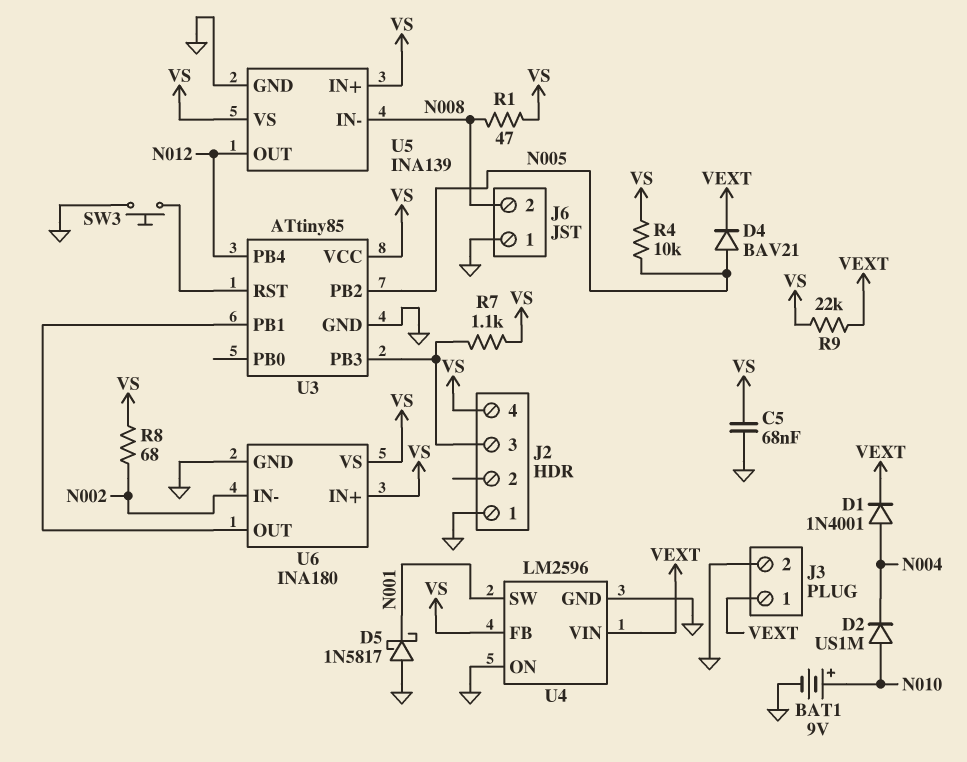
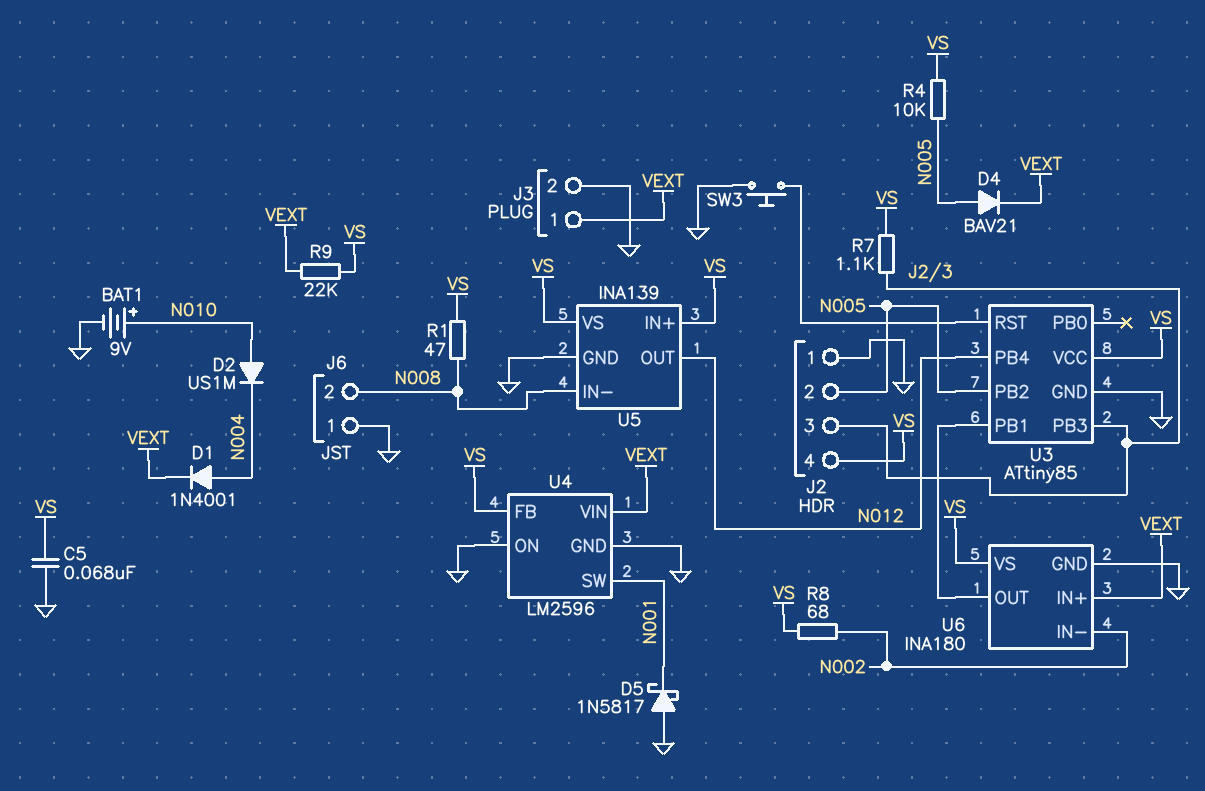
J2 pin 2: none -> N005
U6 pin IN+: VS -> VEXT

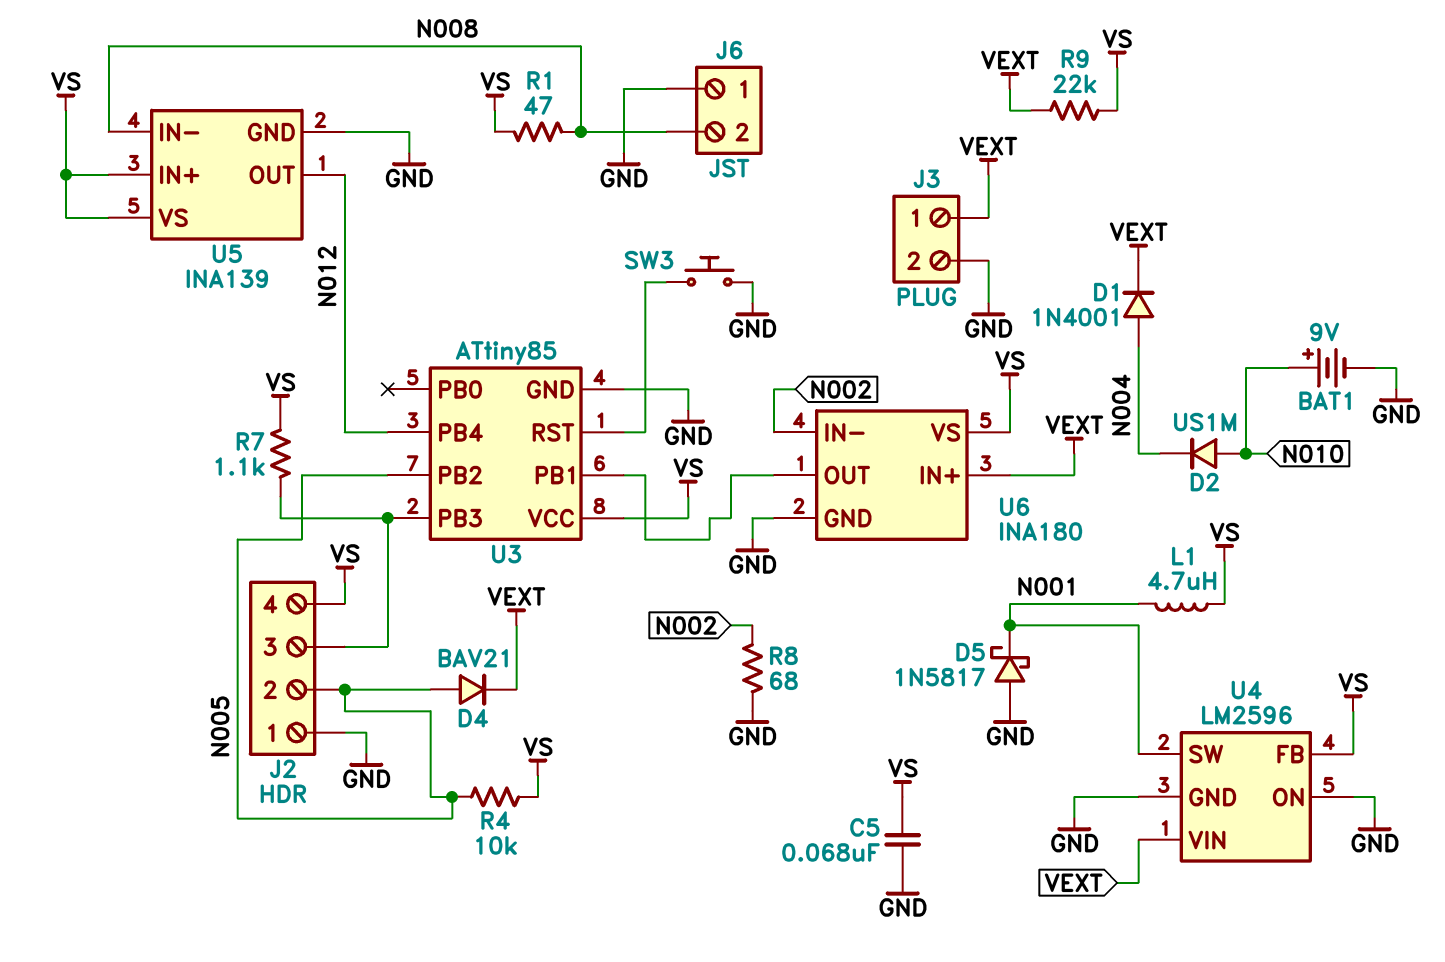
L1: none -> 4.7uH (N001, VS)
R8: 68 (N002, VS) -> 68 (GND, N002)

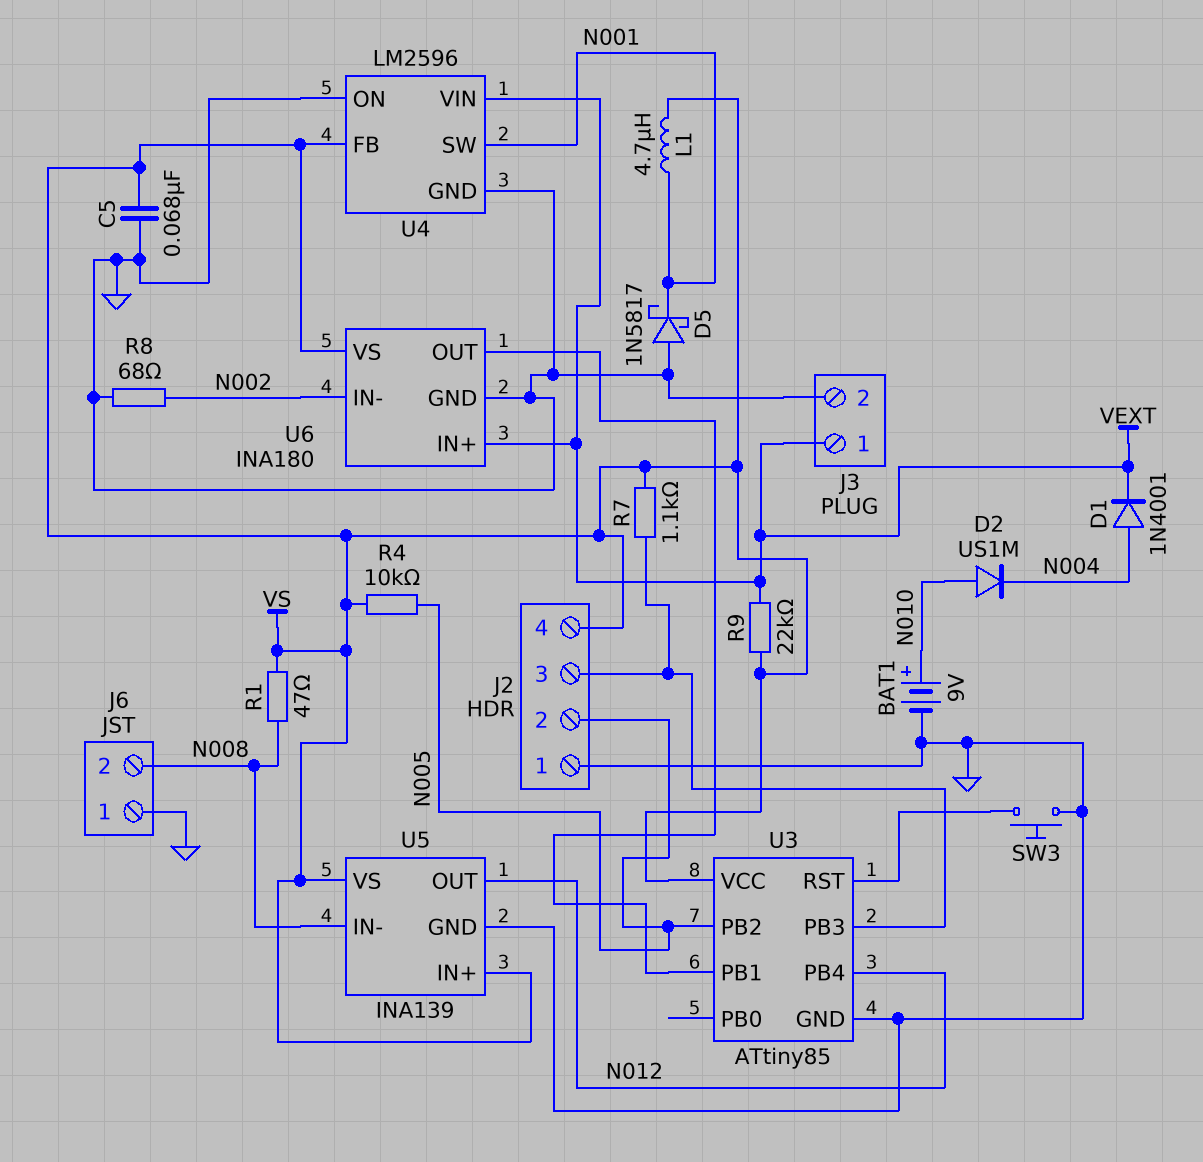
D4: diode BAV21 (A N005, K VEXT) -> none

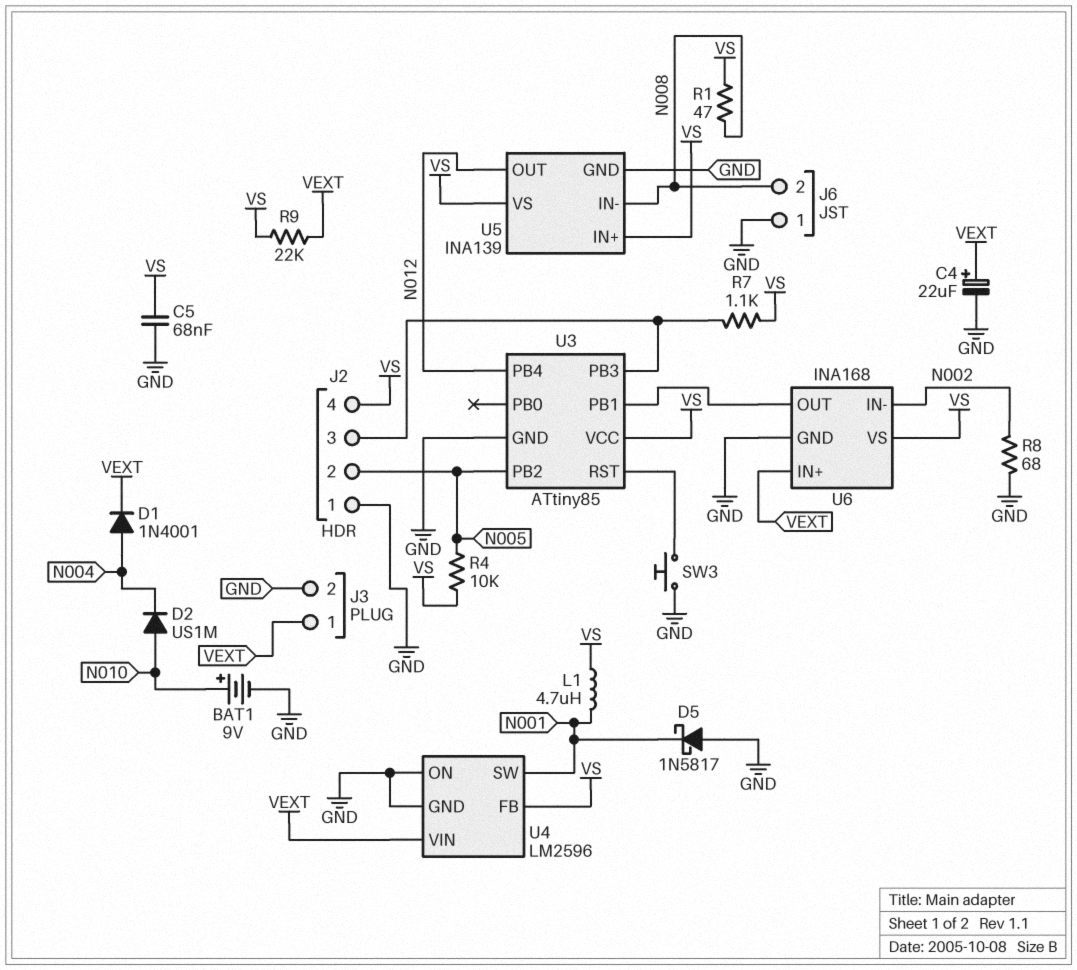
C4: none -> 22uF (plus VEXT, minus GND)
U6: INA180 -> INA168

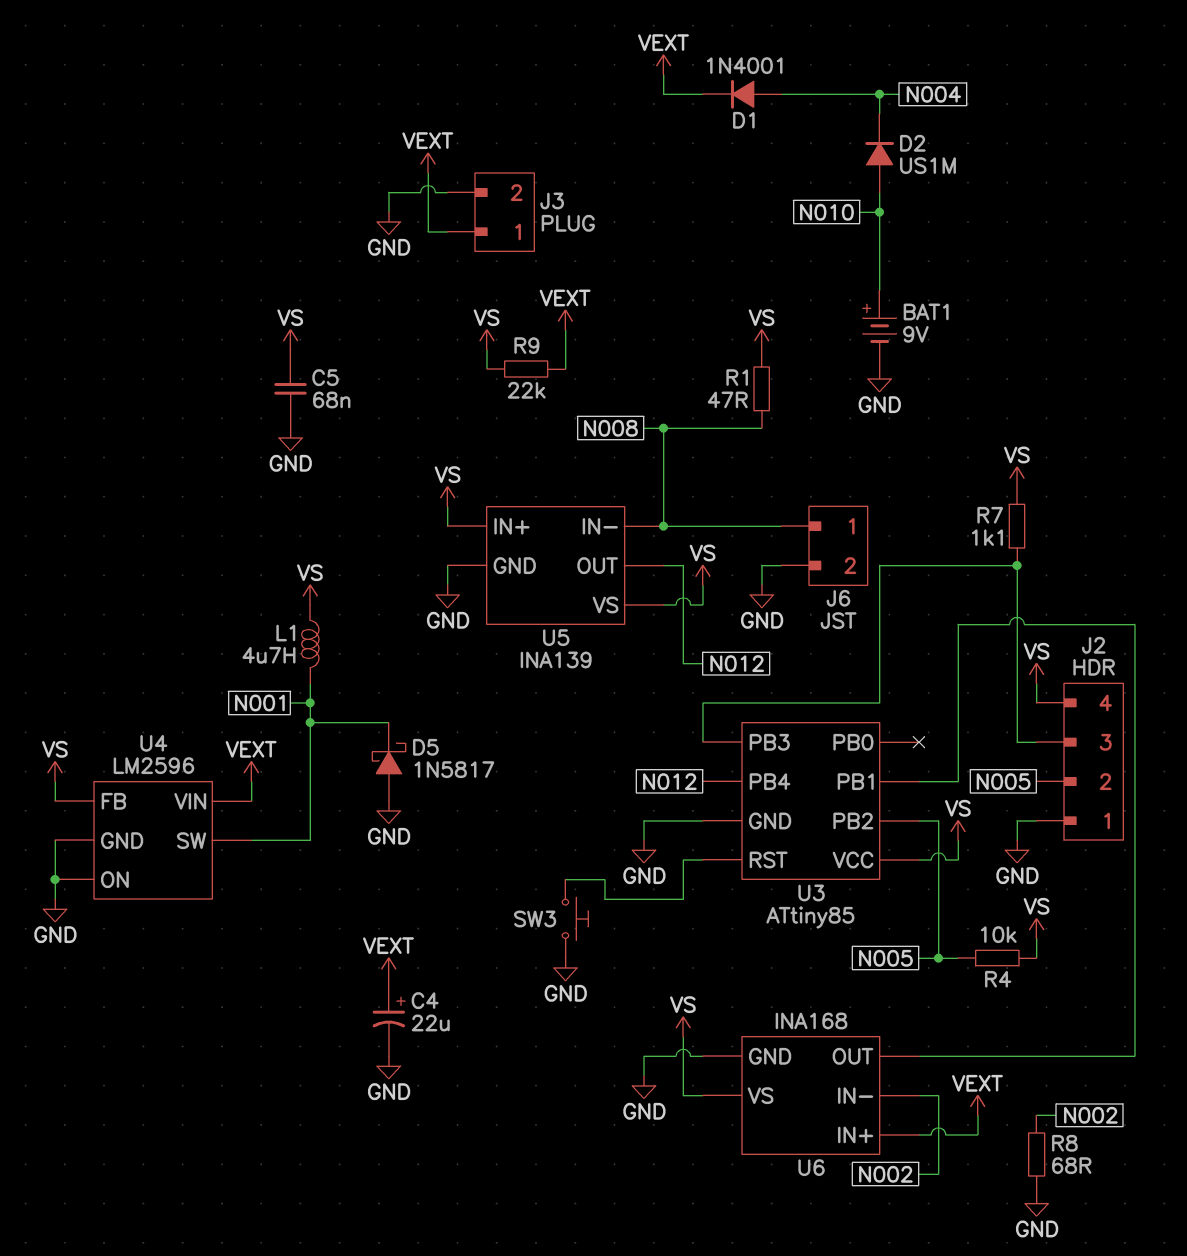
J6 pin 1: GND -> N008
J6 pin 2: N008 -> GND

